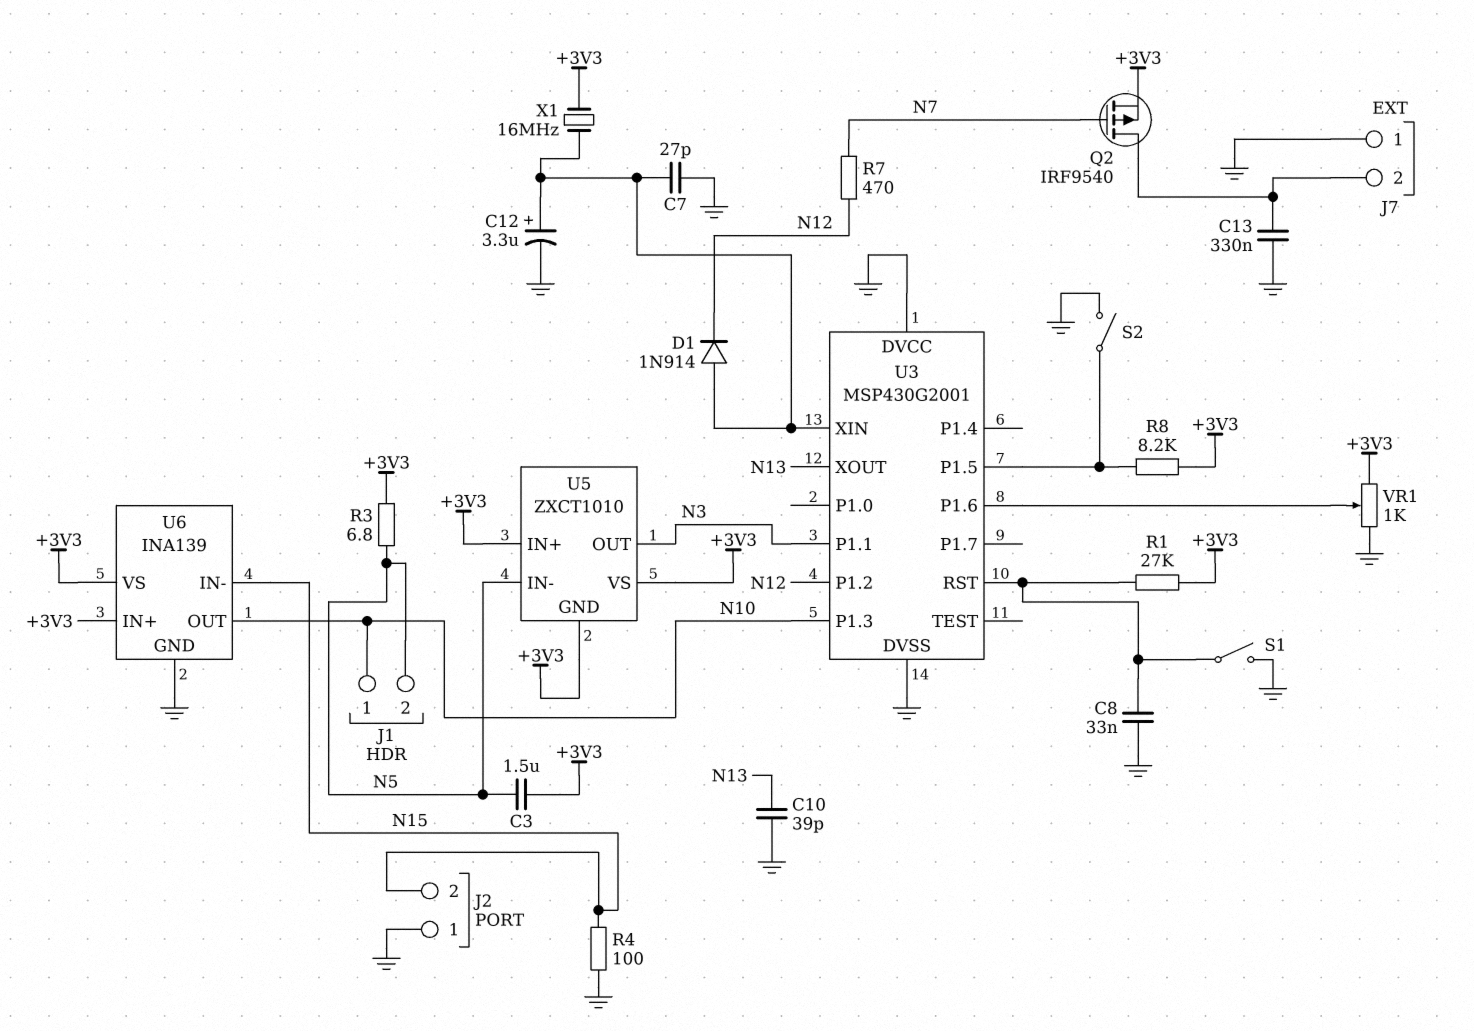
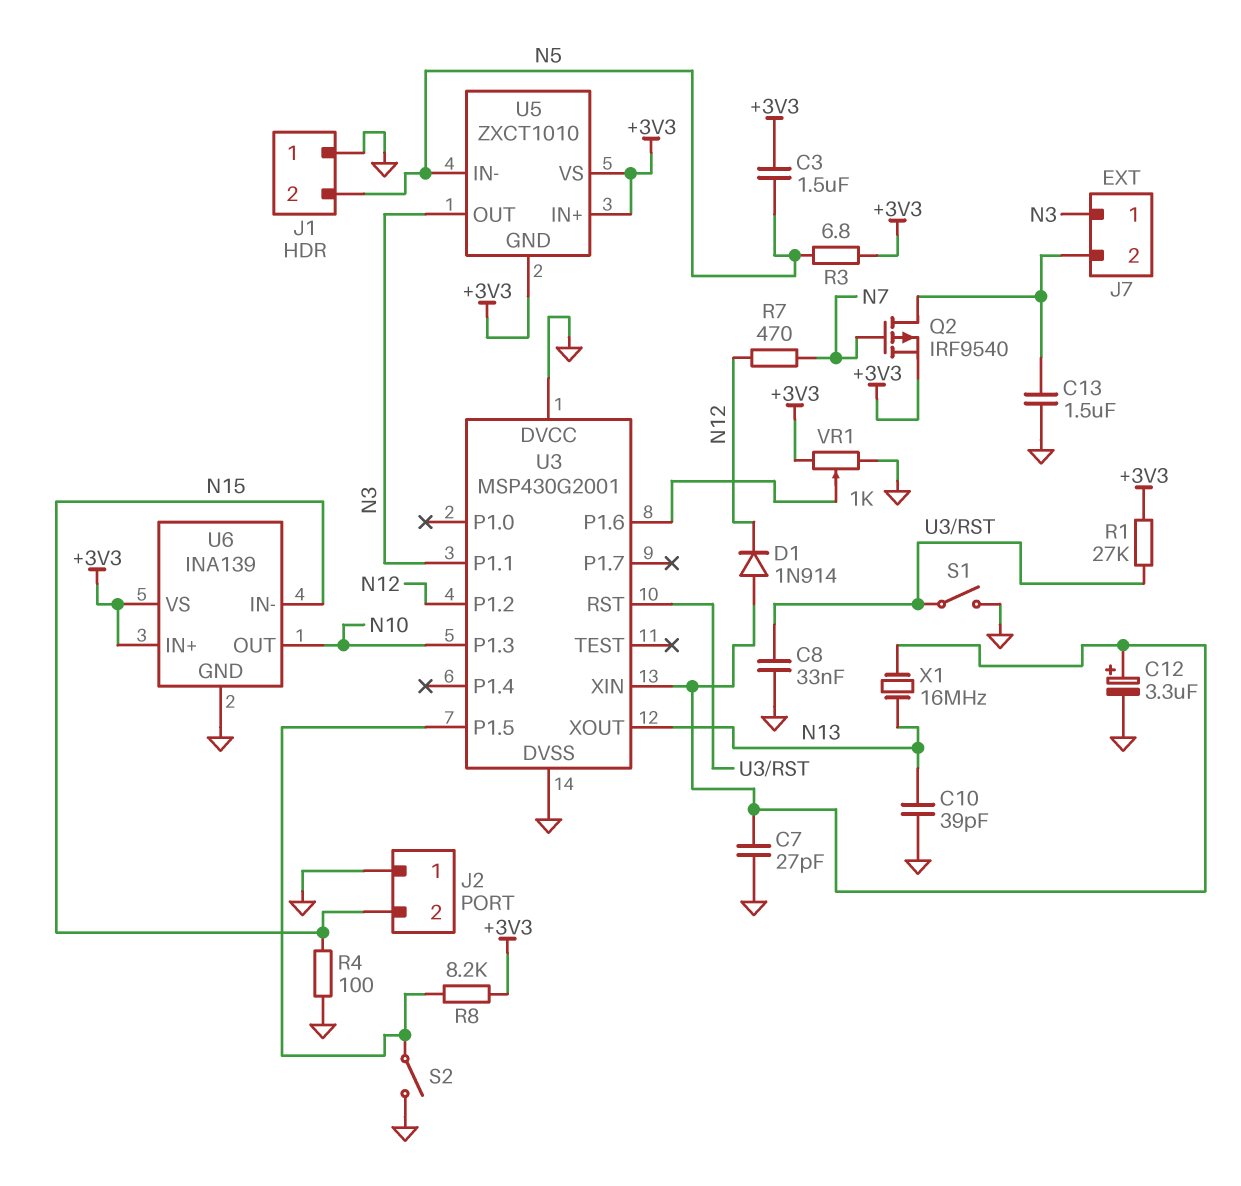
C13: 330nF (GND, J7/2) -> 1.5uF (GND, J7/2)
J1 pin 1: N10 -> GND
J7 pin 1: GND -> N3
X1: 16MHz (+3V3, U3/XIN) -> 16MHz (N13, U3/XIN)

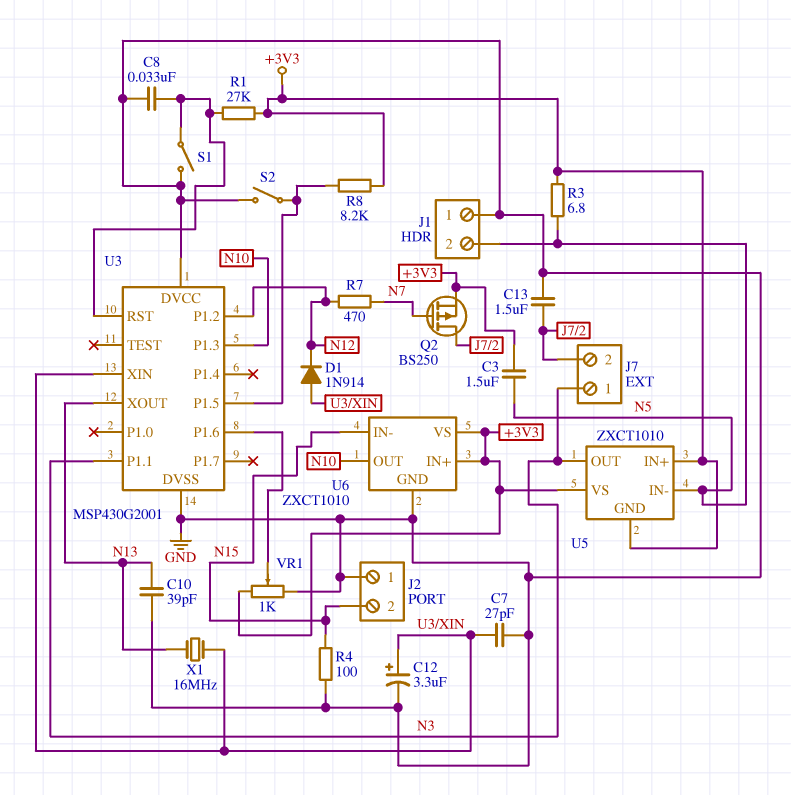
Q2: PMOS IRF9540 (G N7, D J7/2, S +3V3) -> PMOS BS250 (G N7, D J7/2, S +3V3)
U6: INA139 -> ZXCT1010

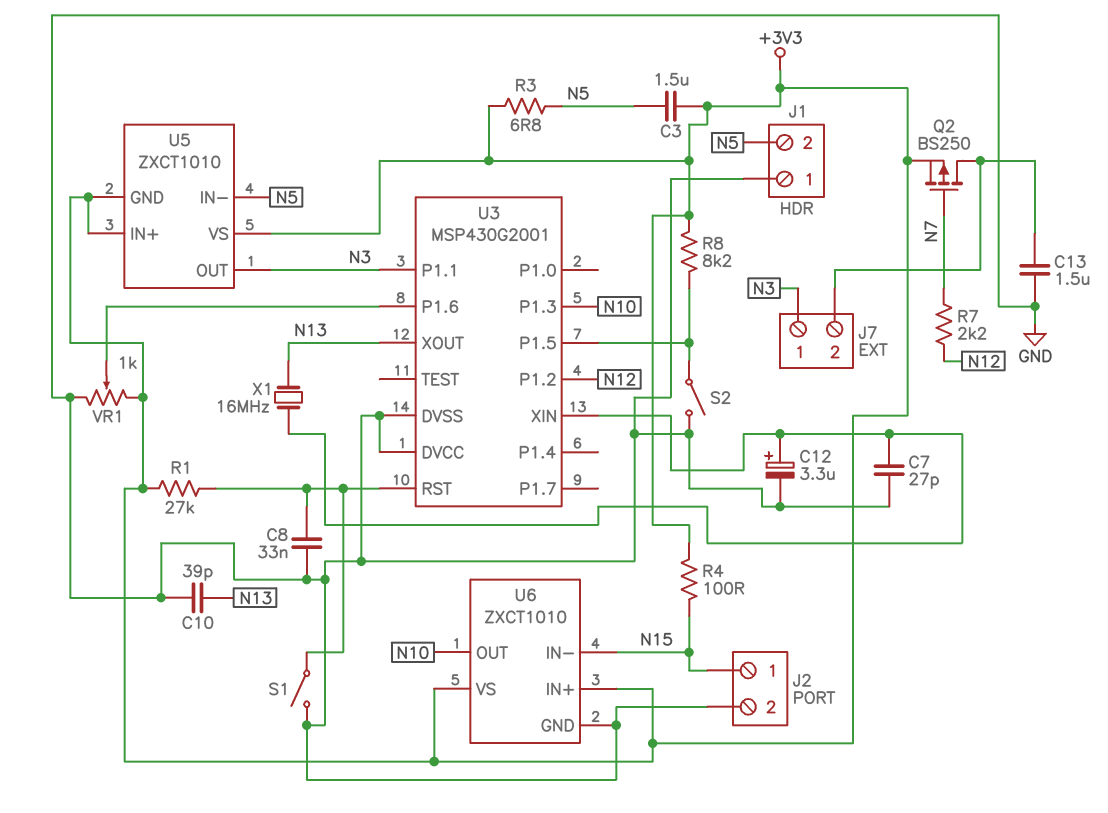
D1: diode 1N914 (A U3/XIN, K N12) -> none
J2 pin 1: GND -> N15
J2 pin 2: N15 -> GND
R4: 100 (GND, N15) -> 100 (+3V3, N15)
R7: 470 (N7, N12) -> 2.2k (N7, N12)

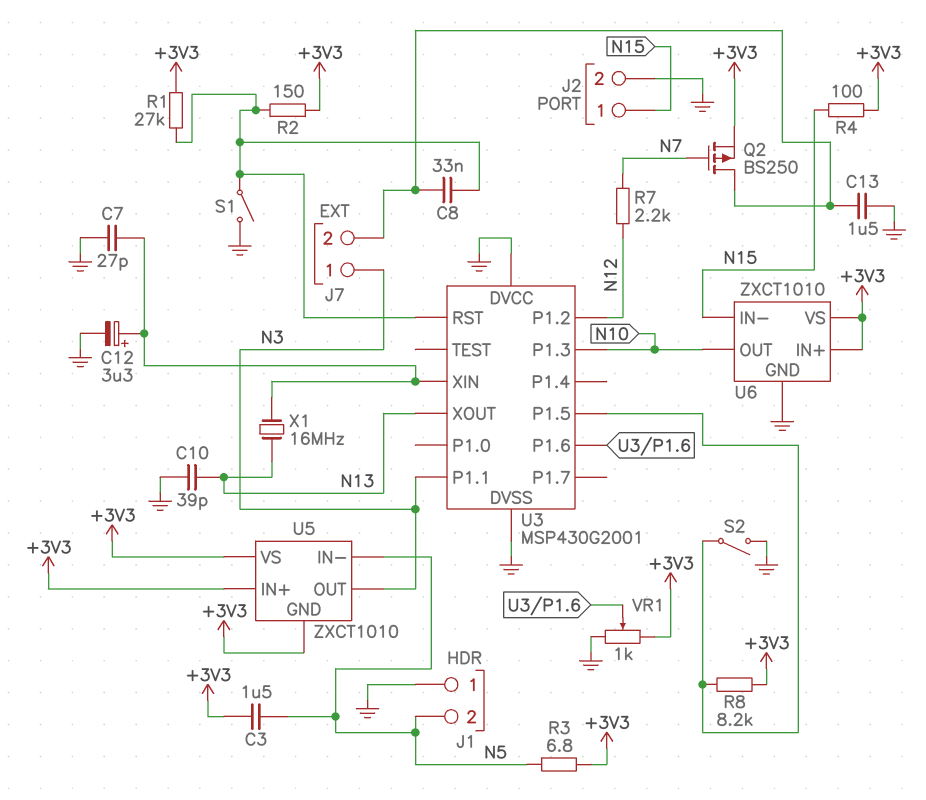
C8: 33nF (GND, U3/RST) -> 33nF (J7/2, U3/RST)
R2: none -> 150 (+3V3, U3/RST)

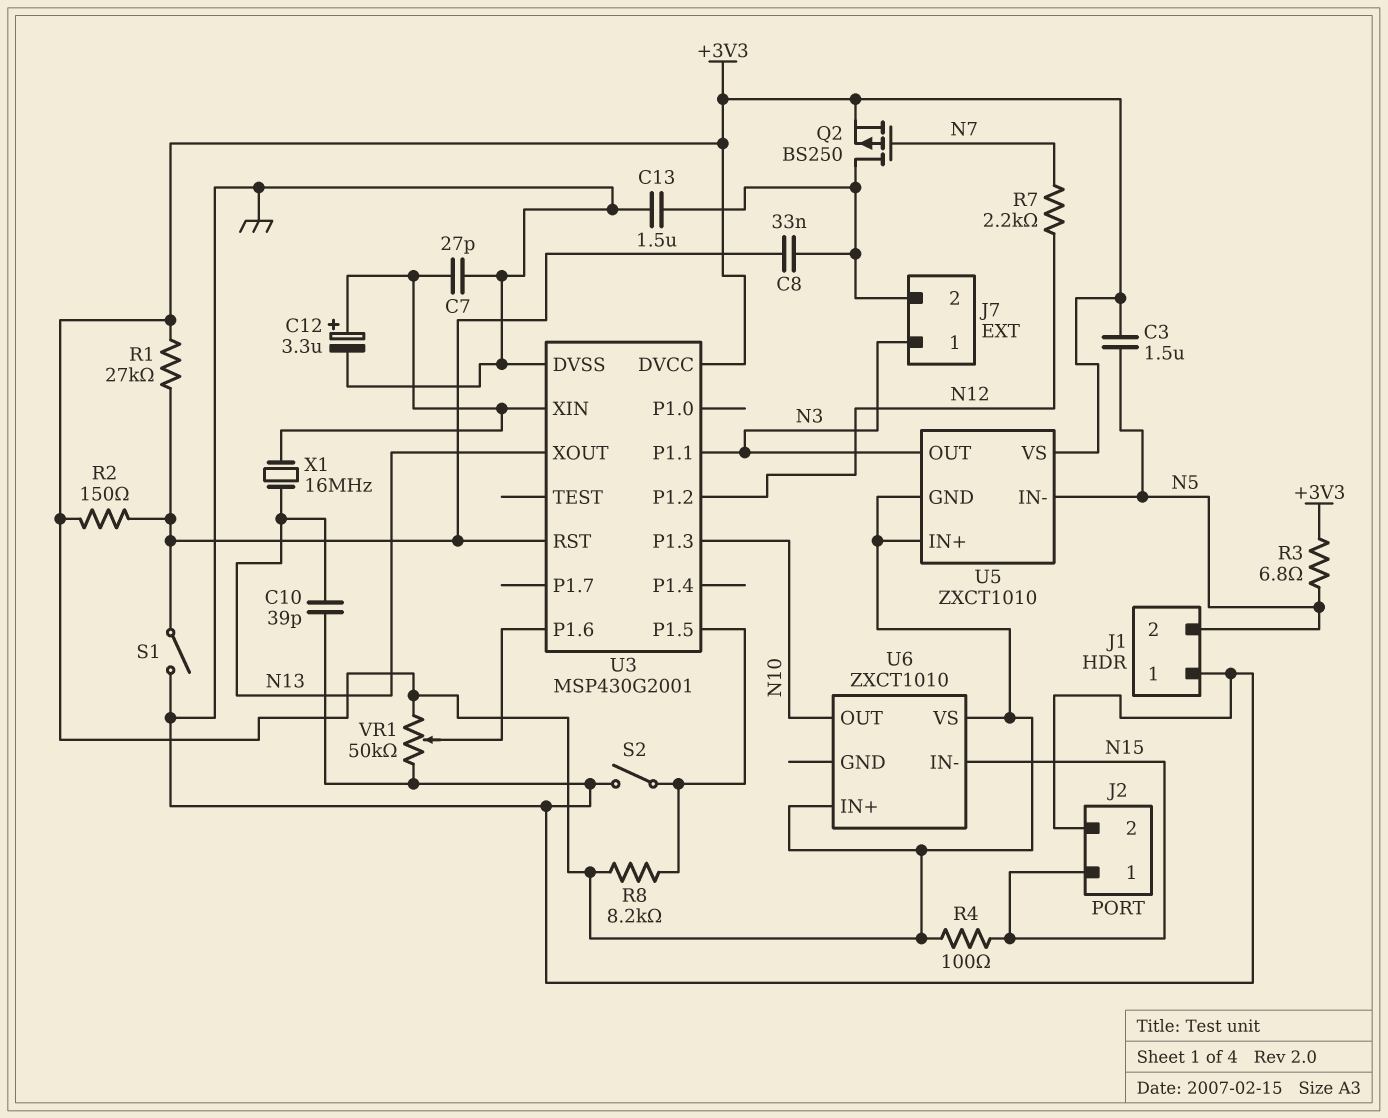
U3 pin DVCC: GND -> +3V3
U6 pin GND: GND -> none
VR1: 1k (+3V3, GND, wiper U3/P1.6) -> 50k (+3V3, GND, wiper U3/P1.6)

